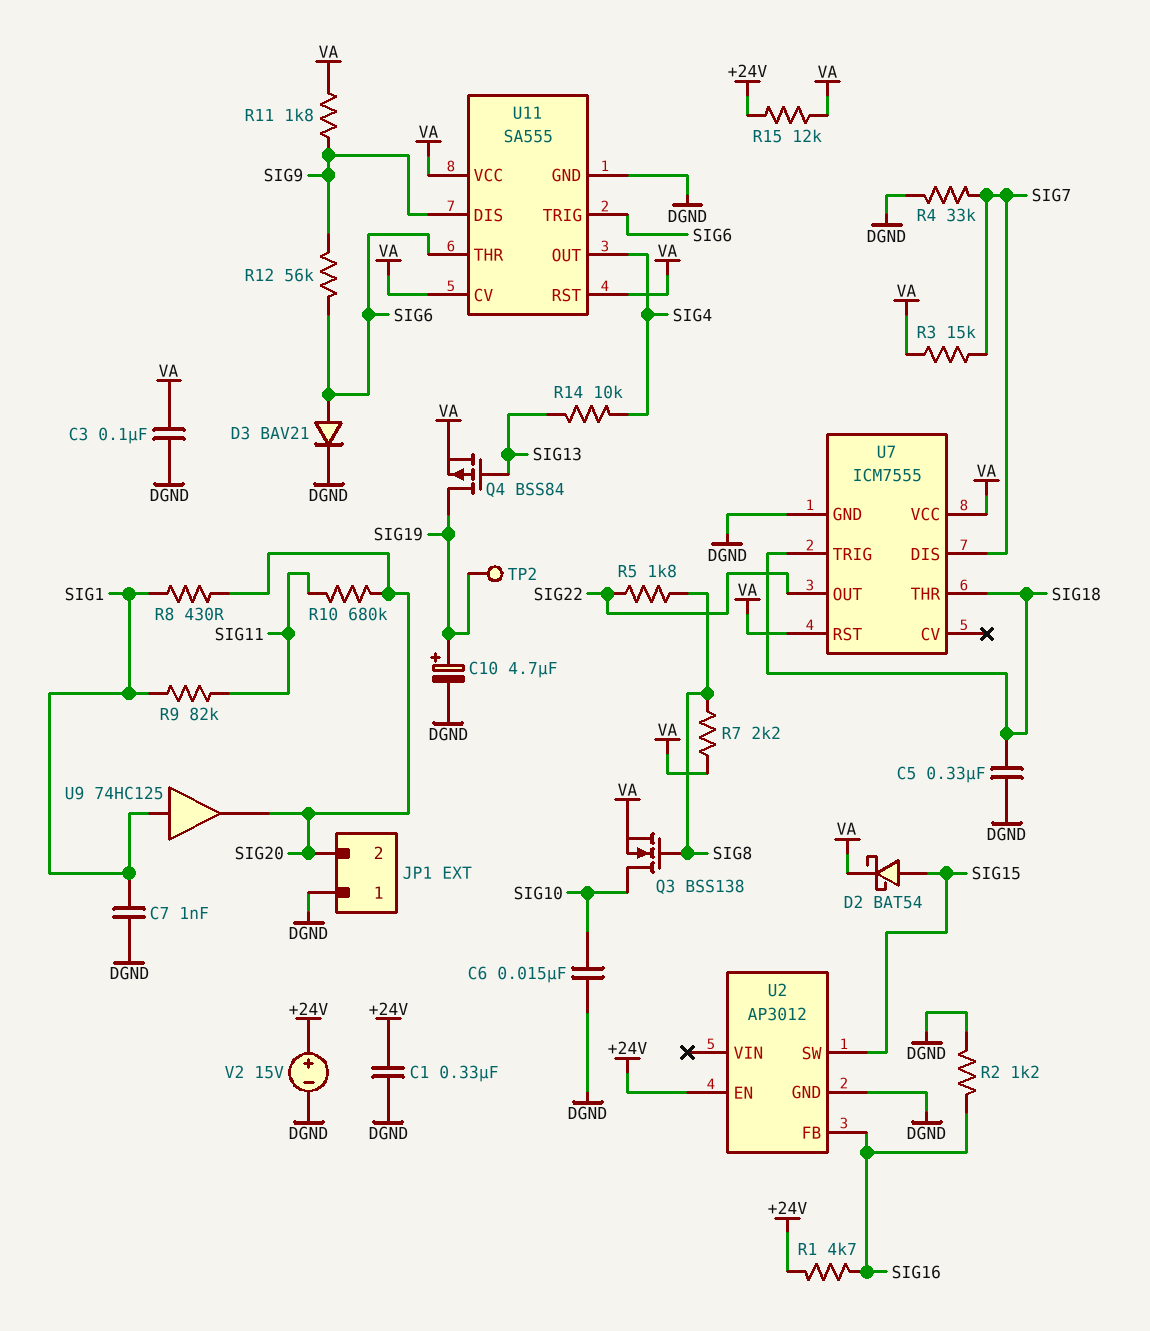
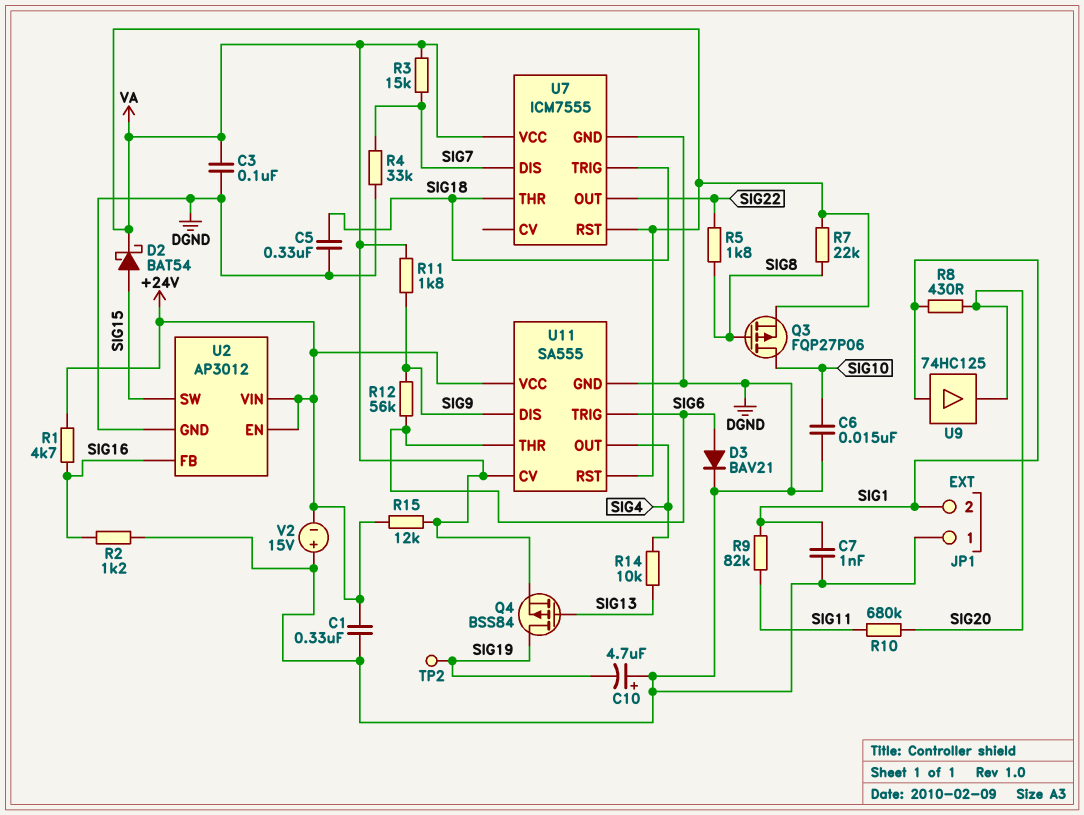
C10: 4.7uF (plus SIG19, minus DGND) -> 4.7uF (plus DGND, minus SIG19)
JP1 pin 2: SIG20 -> SIG1
Q3: NMOS BSS138 (G SIG8, D SIG10, S VA) -> PMOS FQP27P06 (G SIG8, D SIG10, S VA)
R7: 2.2k (SIG8, VA) -> 22k (SIG8, VA)
U2 pin VIN: none -> +24V
U11 pin VCC: VA -> +24V
V2: 15V (plus +24V, minus DGND) -> 15V (plus DGND, minus +24V)

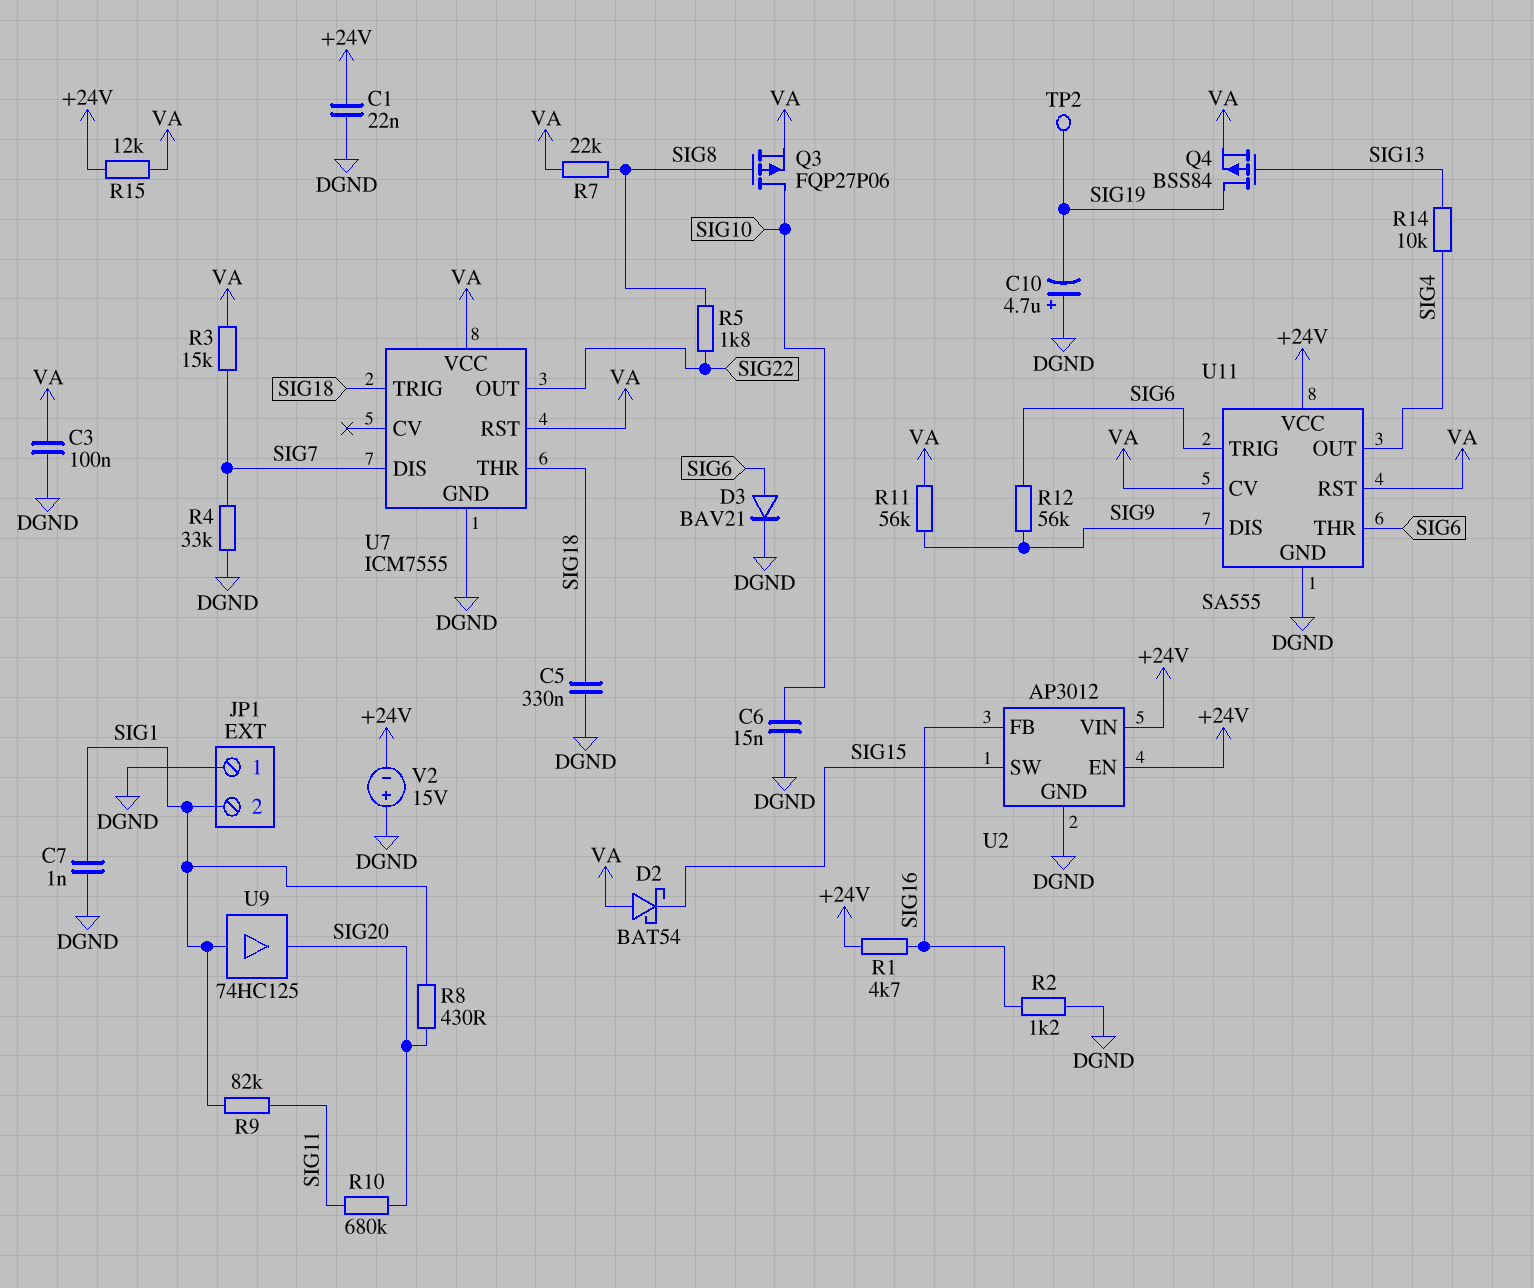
C1: 330nF (+24V, DGND) -> 22nF (+24V, DGND)
D2: schottky BAT54 (A SIG15, K VA) -> schottky BAT54 (A VA, K SIG15)
R11: 1.8k (SIG9, VA) -> 56k (SIG9, VA)

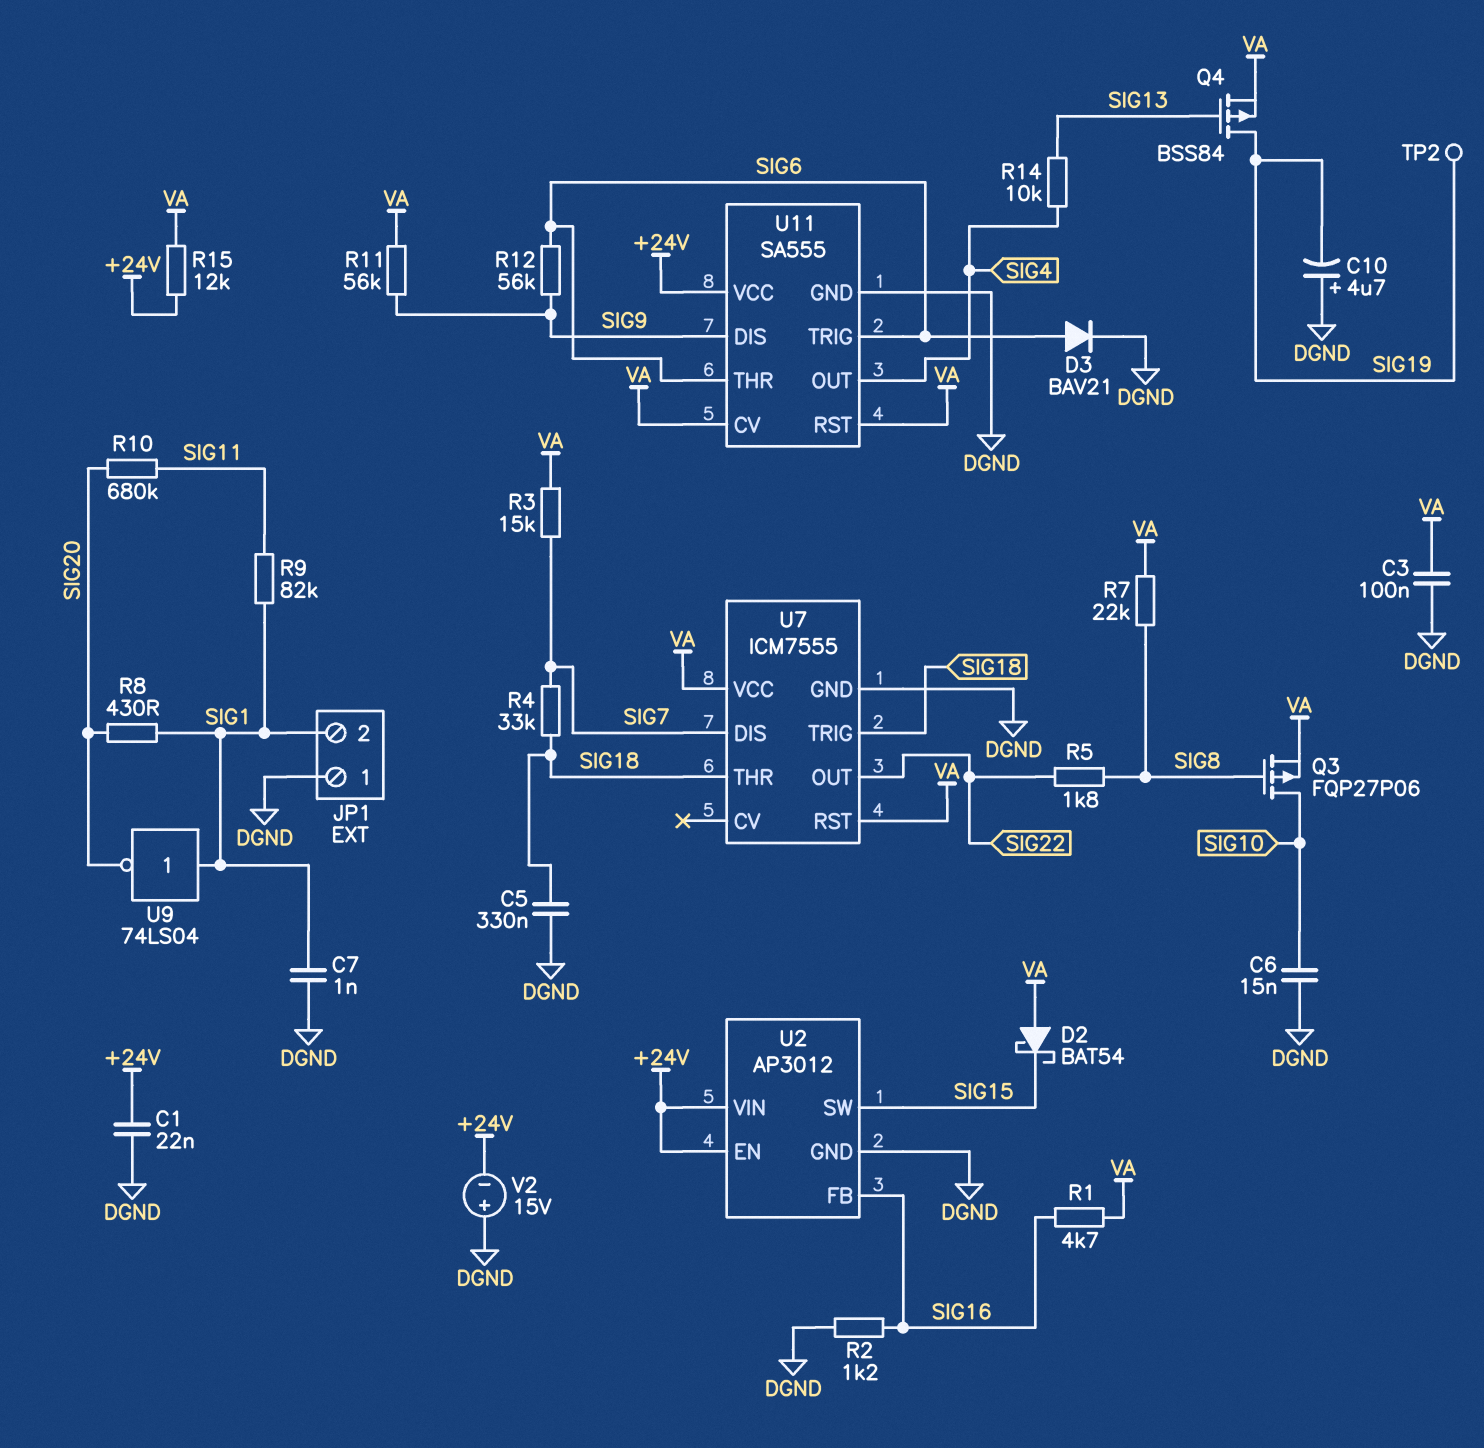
R1: 4.7k (+24V, SIG16) -> 4.7k (SIG16, VA)
R4: 33k (DGND, SIG7) -> 33k (SIG7, SIG18)
U9: buffer 74HC125 (in SIG1, out SIG20) -> NOT 74LS04 (in SIG1, out SIG20)

